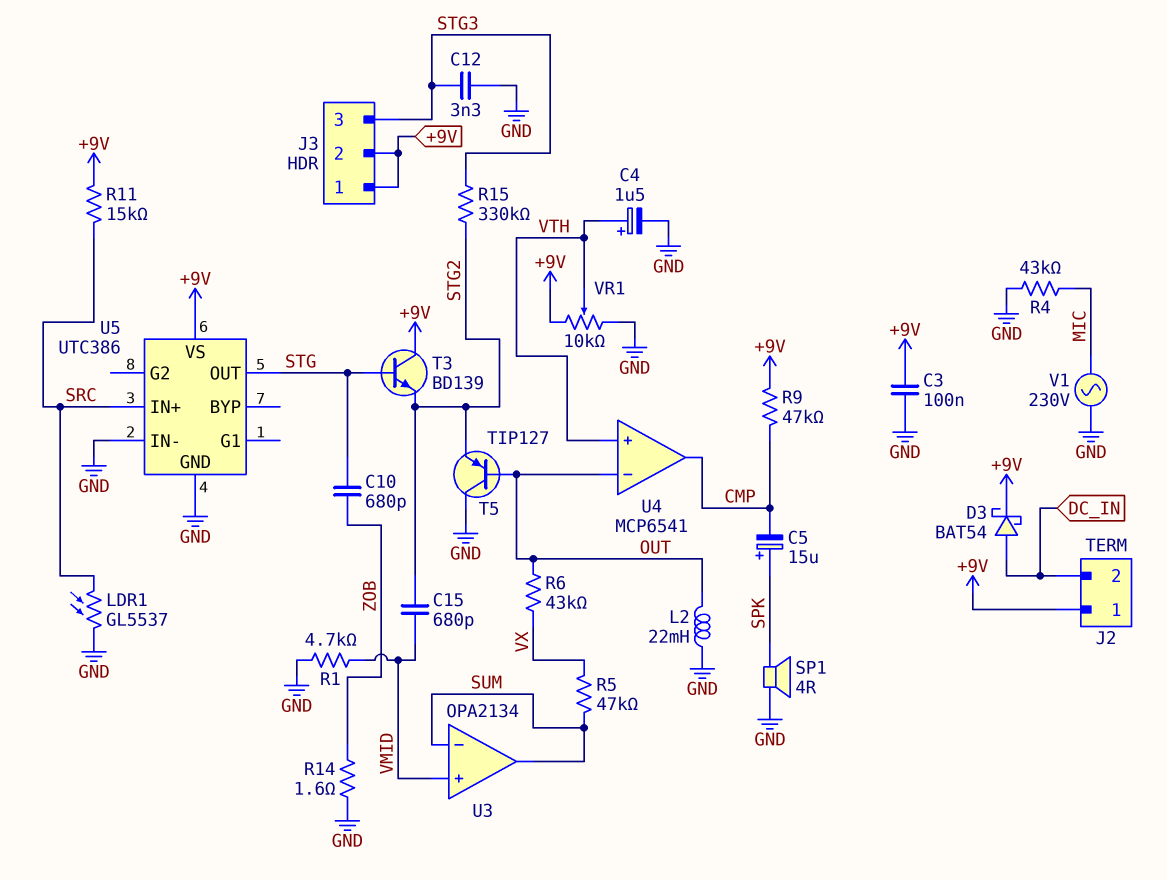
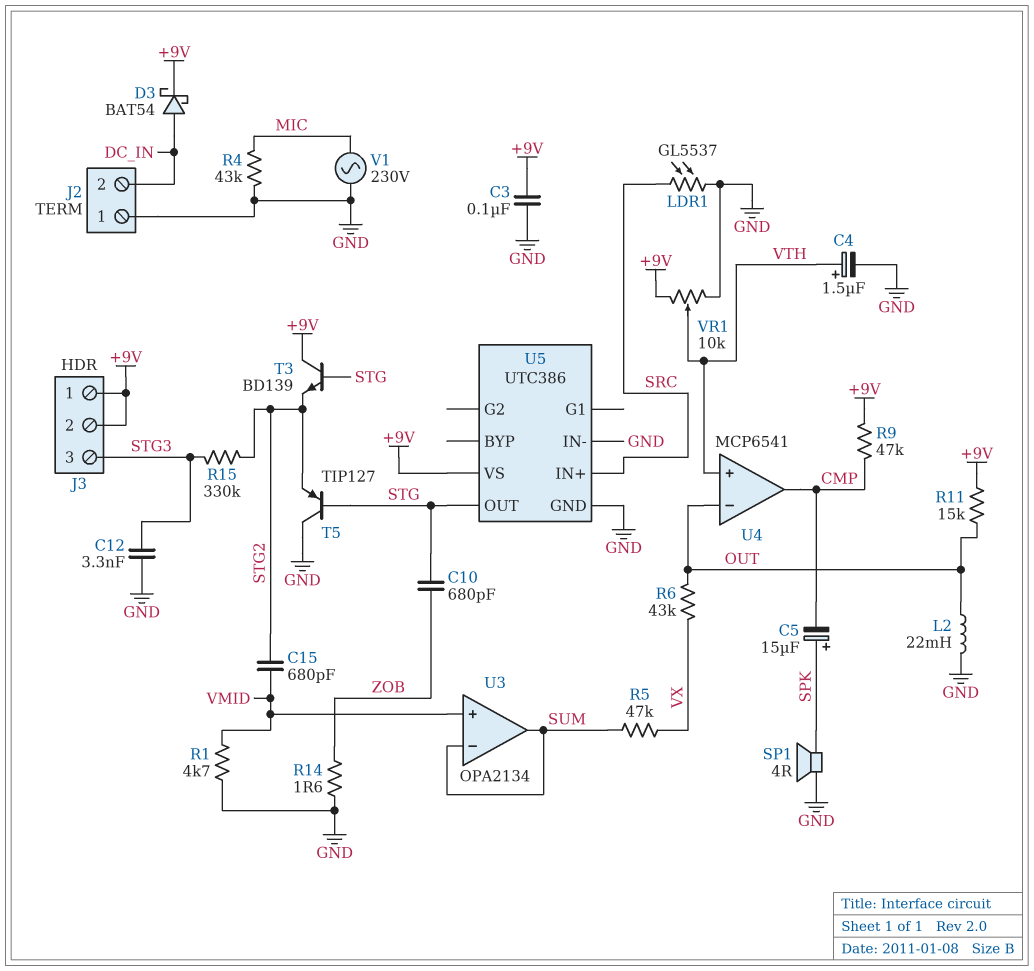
J2 pin 1: +9V -> GND
R11: 15k (+9V, SRC) -> 15k (+9V, OUT)
T5: PNP TIP127 (B OUT, C GND, E STG2) -> PNP TIP127 (B STG, C GND, E STG2)

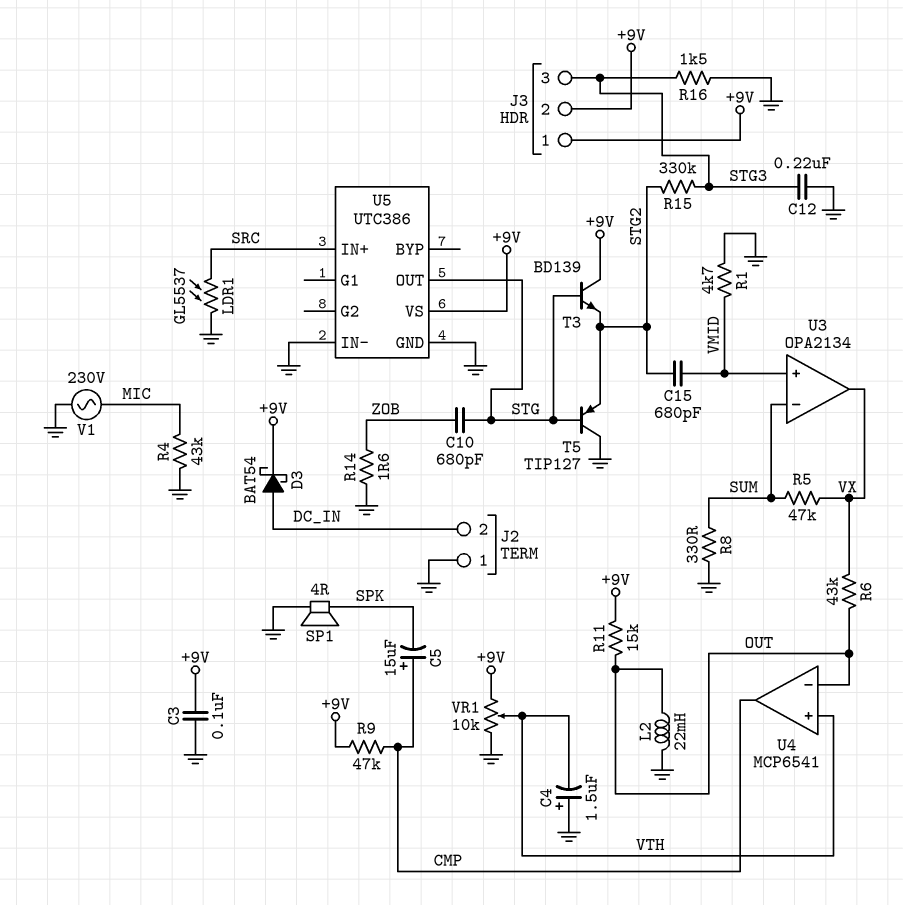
C4: 1.5uF (plus VTH, minus GND) -> 1.5uF (plus GND, minus VTH)
C5: 15uF (plus SPK, minus CMP) -> 15uF (plus CMP, minus SPK)
C12: 3.3nF (GND, STG3) -> 220nF (GND, STG3)
R8: none -> 330 (GND, SUM)
R16: none -> 1.5k (GND, STG3)
U3 pin out: SUM -> VX

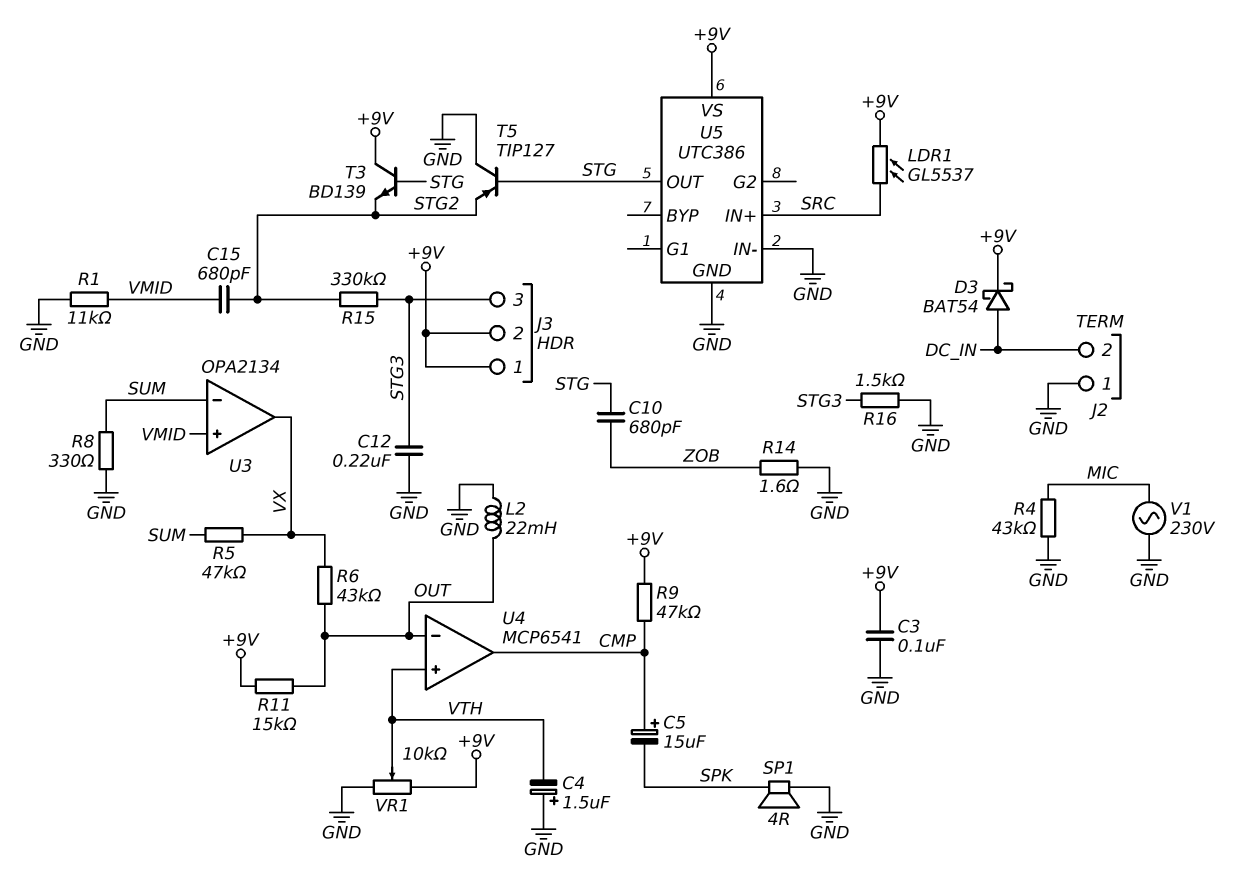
LDR1: GL5537 (GND, SRC) -> GL5537 (+9V, SRC)
R1: 4.7k (GND, VMID) -> 11k (GND, VMID)

